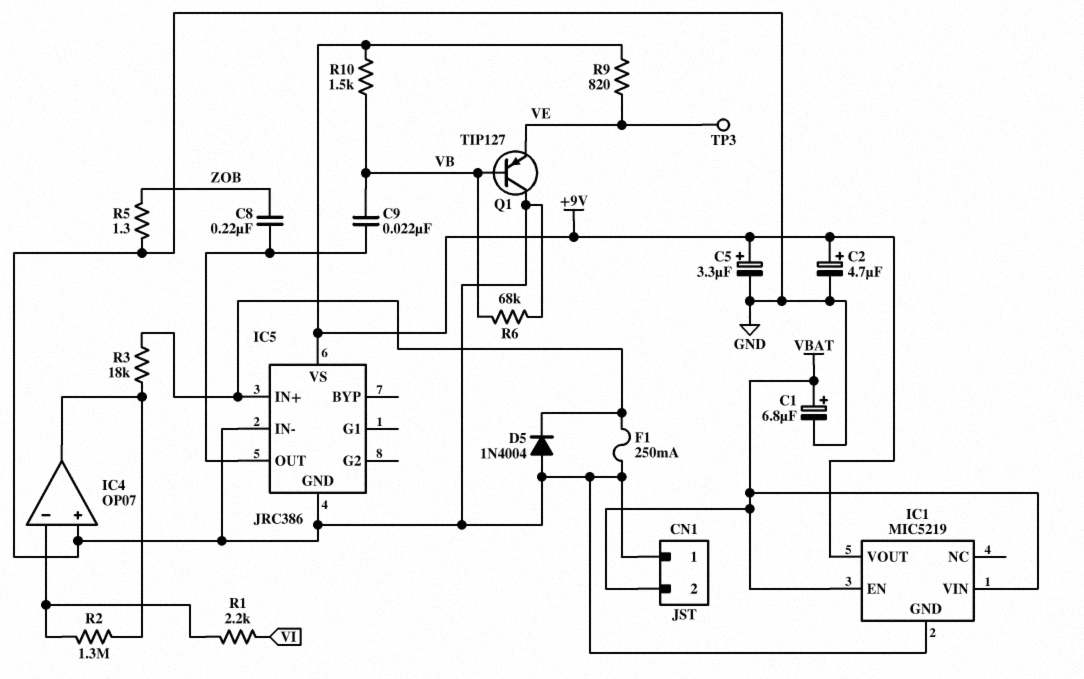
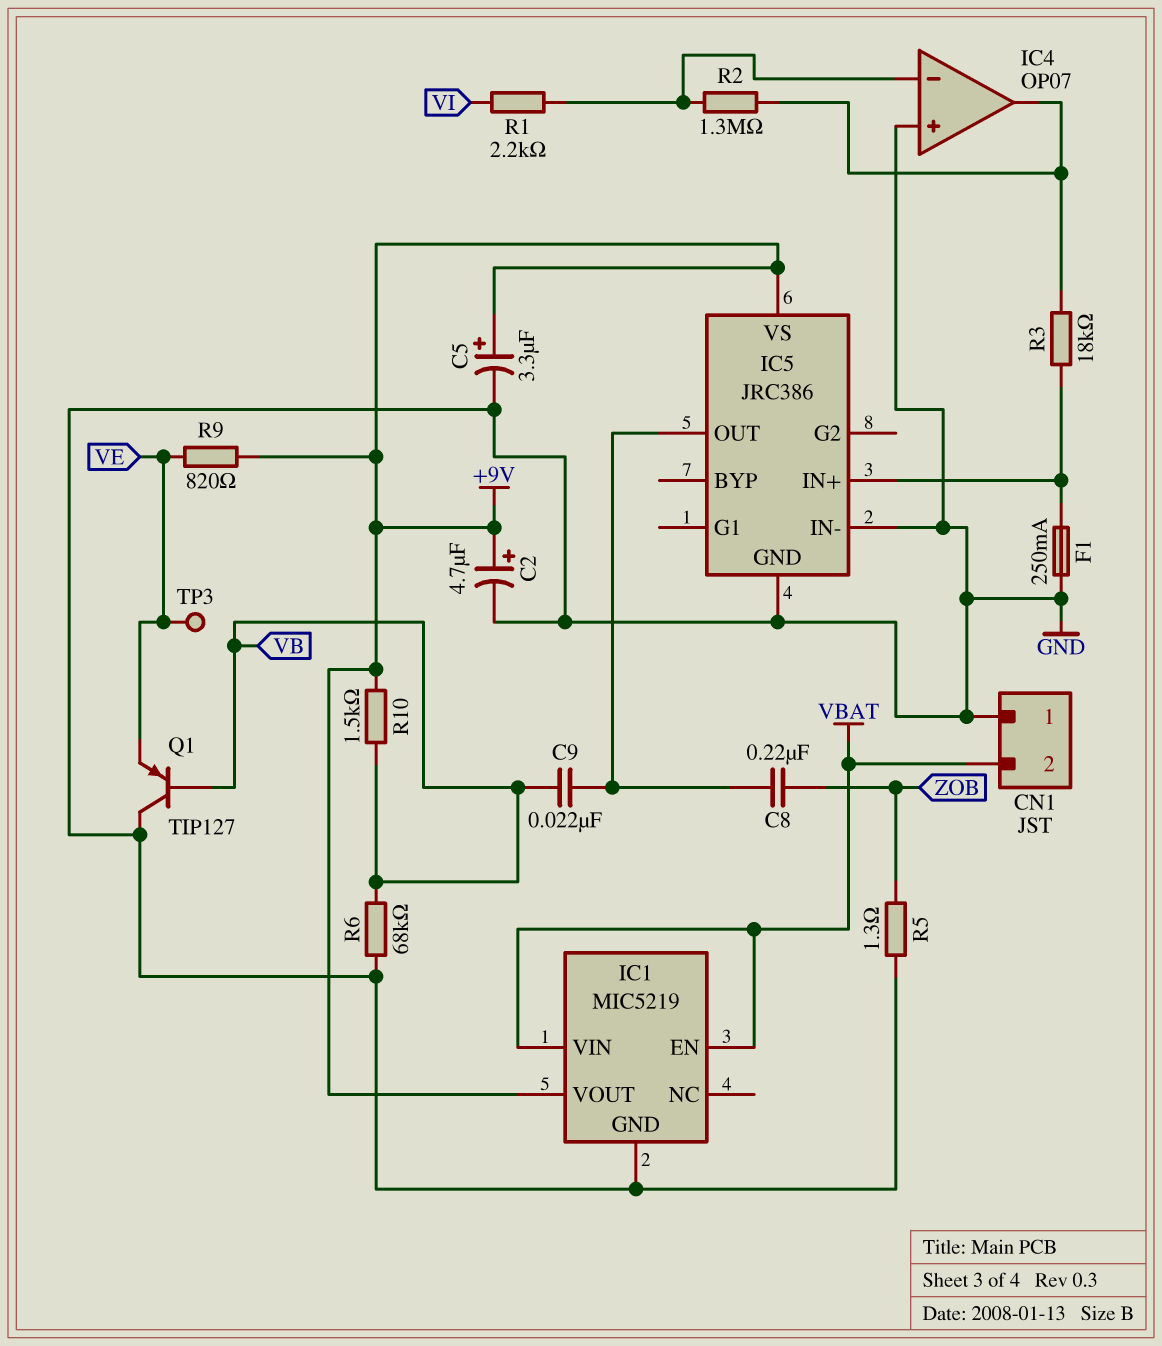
C1: 6.8uF (plus VBAT, minus GND) -> none
D5: diode 1N4004 (A GND, K IC5/IN+) -> none

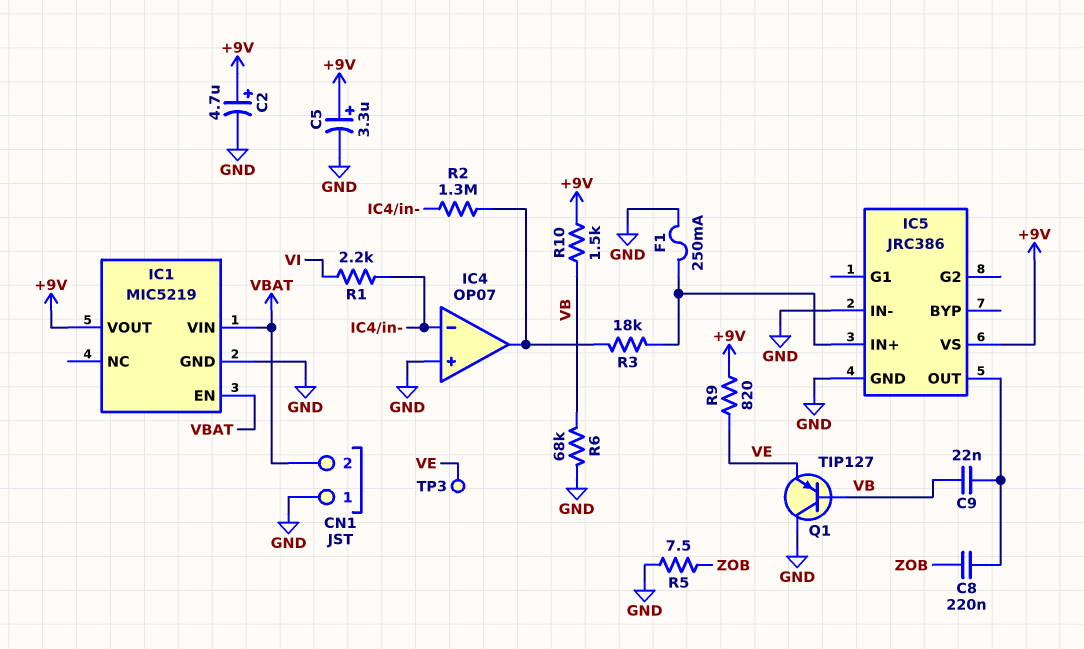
R5: 1.3 (GND, ZOB) -> 7.5 (GND, ZOB)

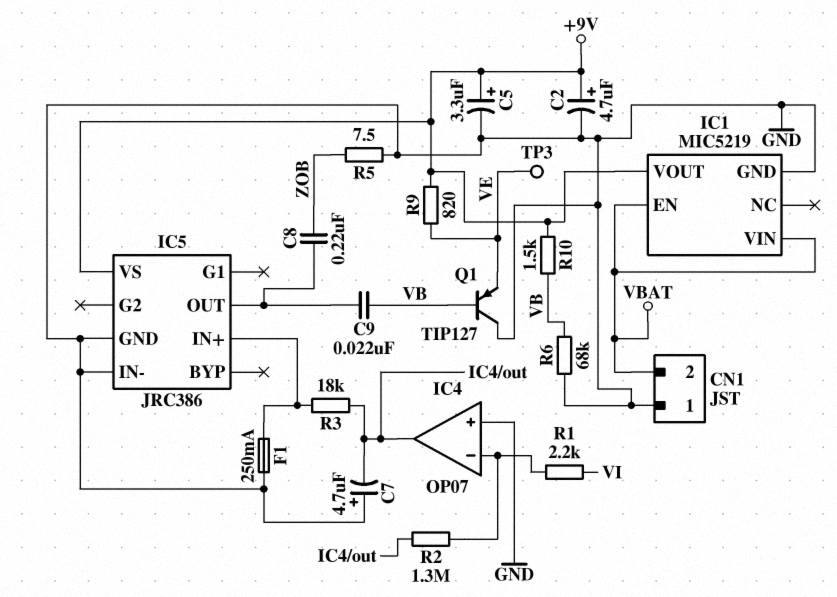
C7: none -> 4.7uF (plus GND, minus IC4/out)

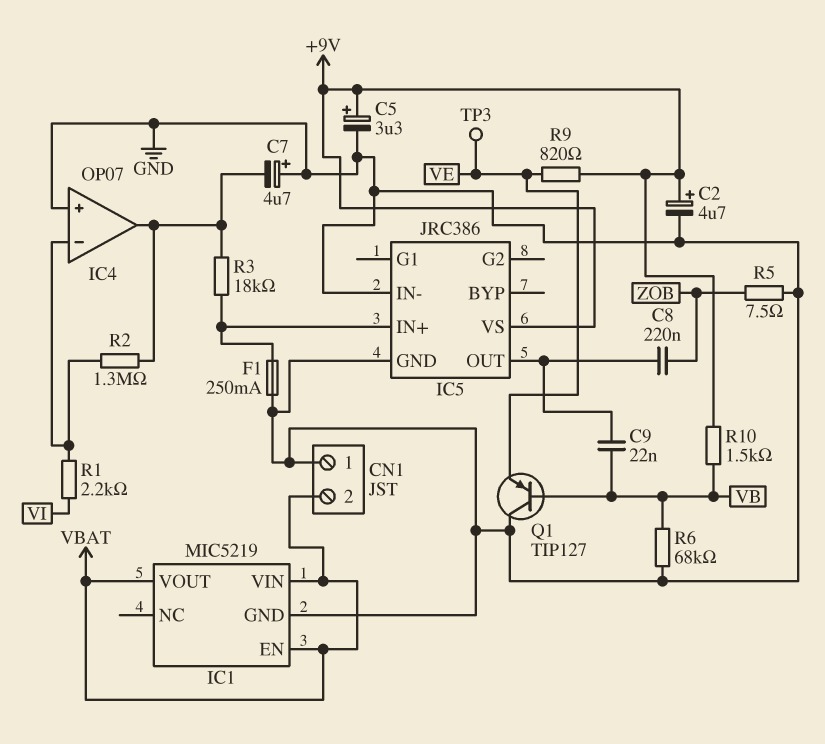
IC1 pin VOUT: +9V -> VBAT

